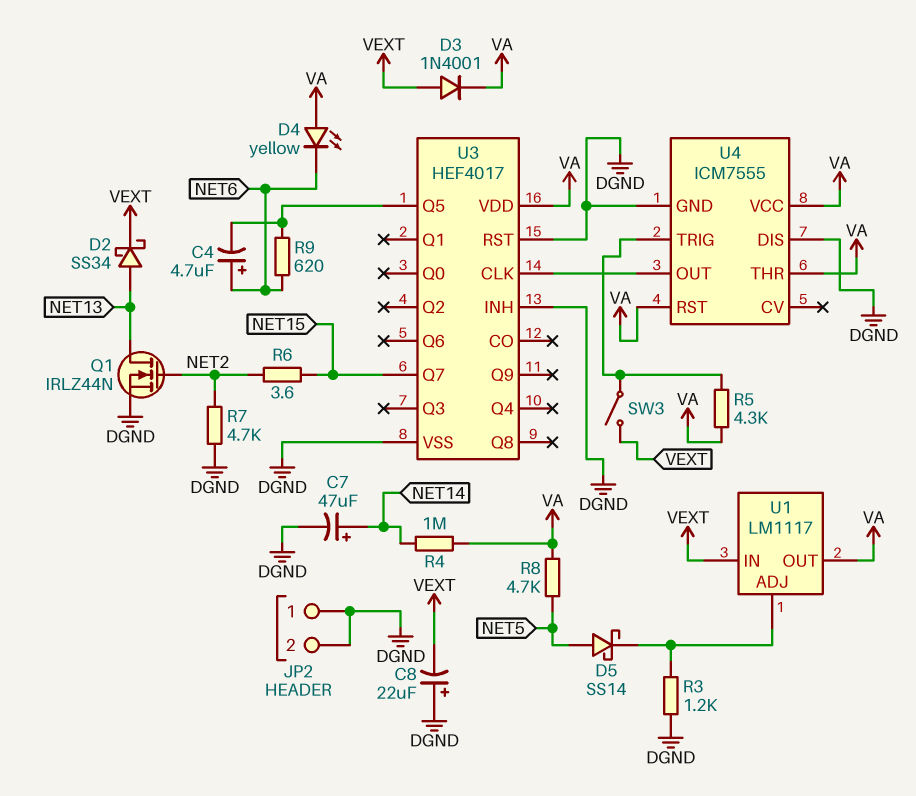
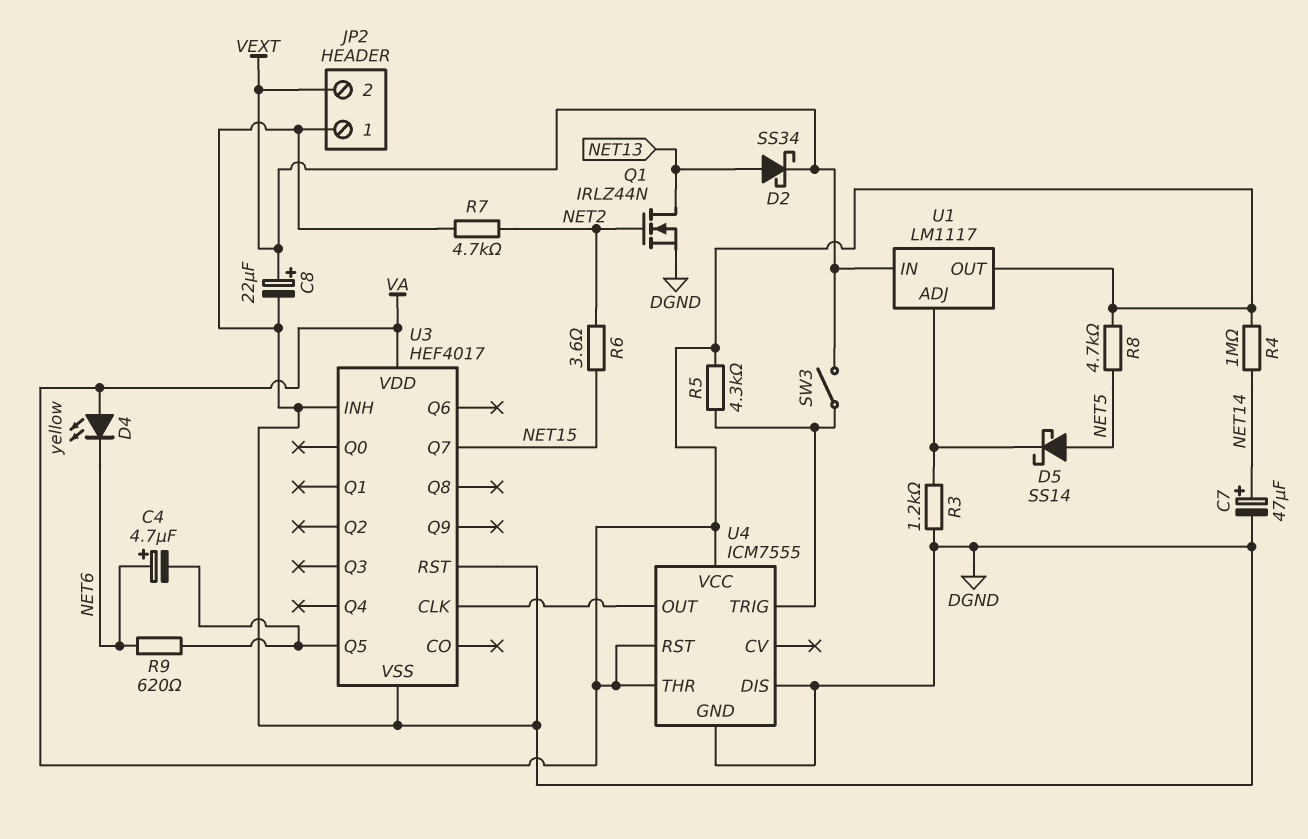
C8: 22uF (plus DGND, minus VEXT) -> 22uF (plus VEXT, minus DGND)
D3: diode 1N4001 (A VEXT, K VA) -> none
JP2 pin 2: DGND -> VEXT

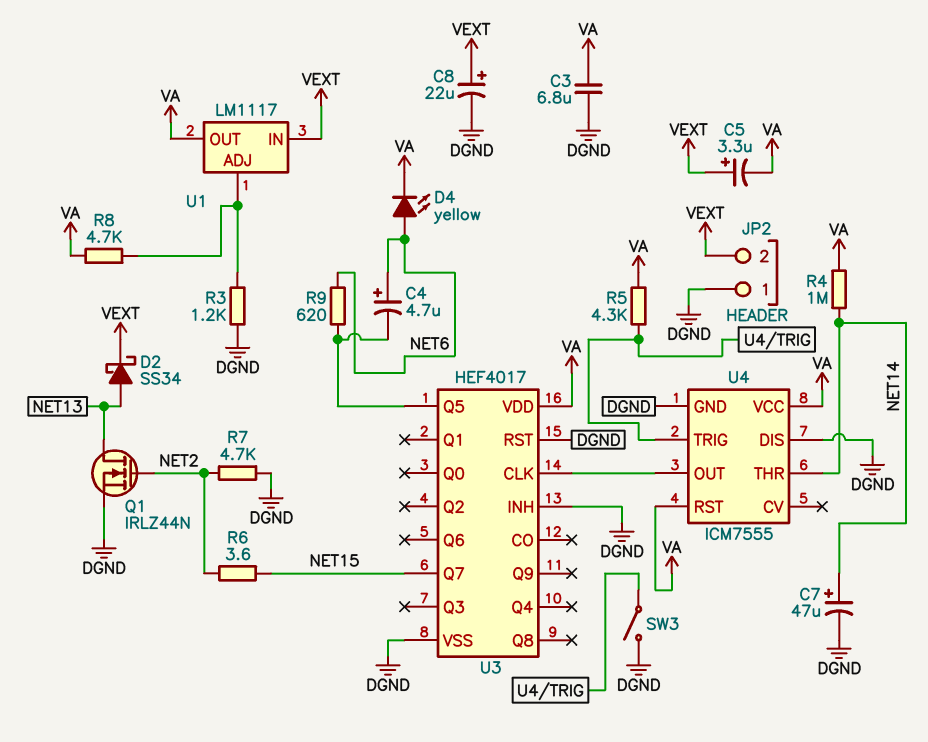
C3: none -> 6.8uF (DGND, VA)
C5: none -> 3.3uF (plus VEXT, minus VA)
D4: LED yellow (A VA, K NET6) -> LED yellow (A NET6, K VA)
D5: schottky SS14 (A NET5, K U1/ADJ) -> none
R8: 4.7k (NET5, VA) -> 4.7k (U1/ADJ, VA)
SW3: switch (U4/TRIG, VEXT) -> switch (DGND, U4/TRIG)
U4 pin THR: VA -> NET14

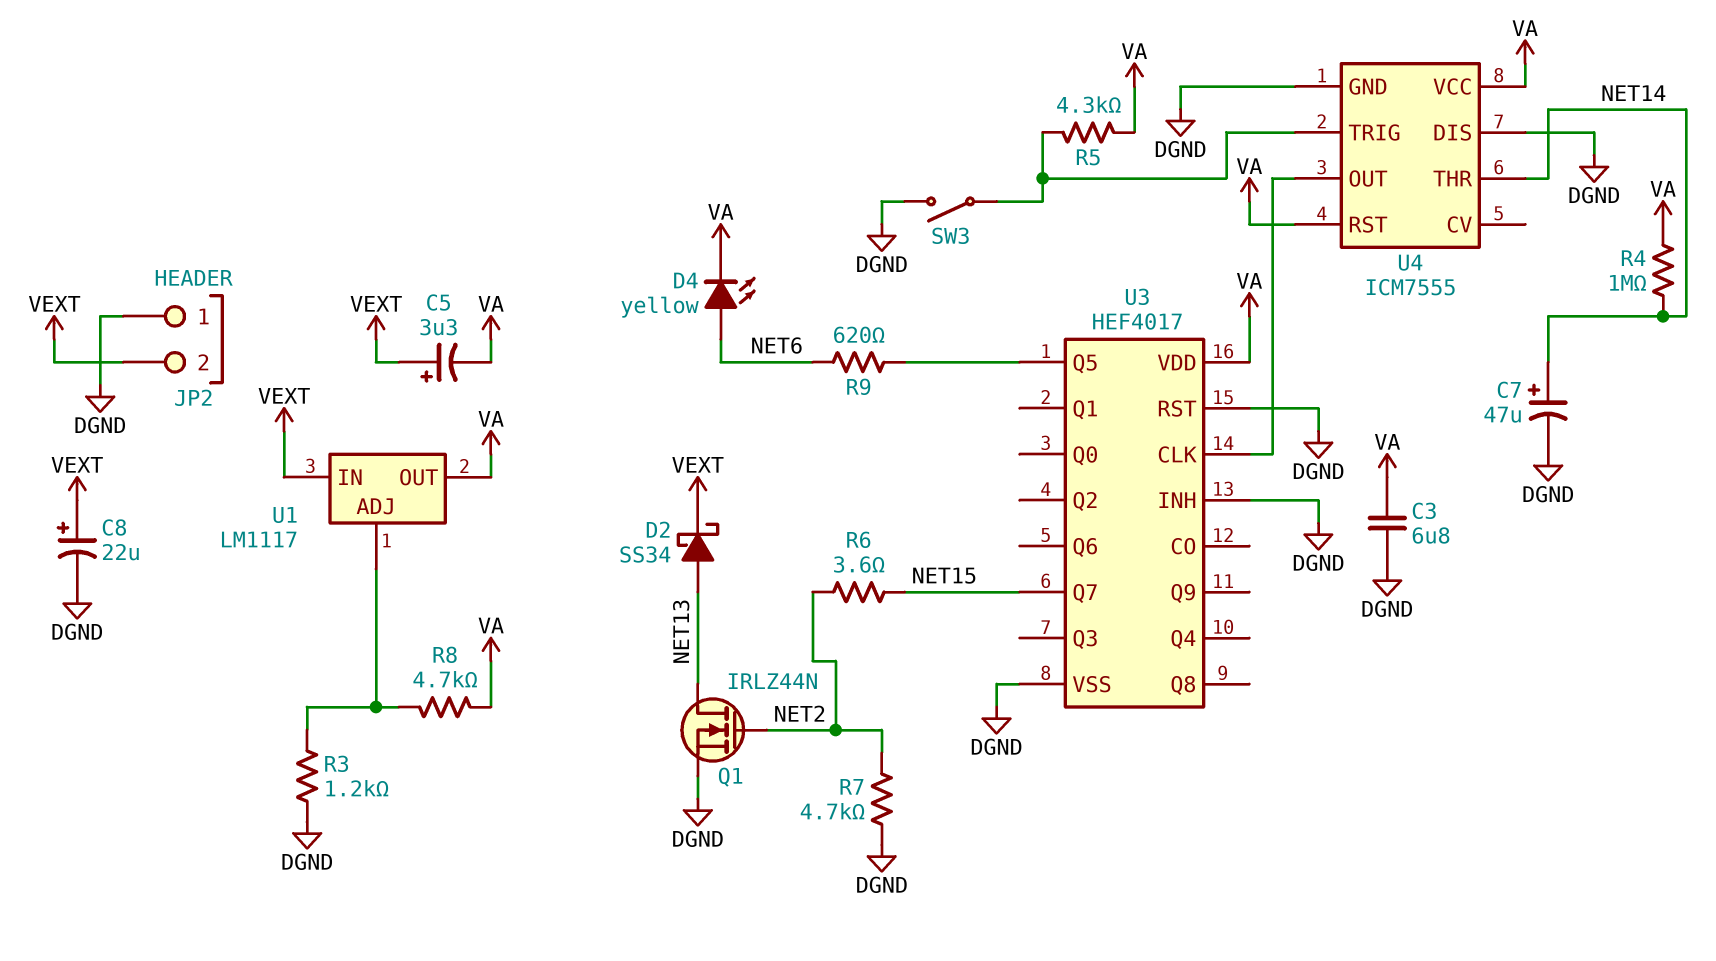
C4: 4.7uF (plus NET6, minus U3/Q5) -> none

